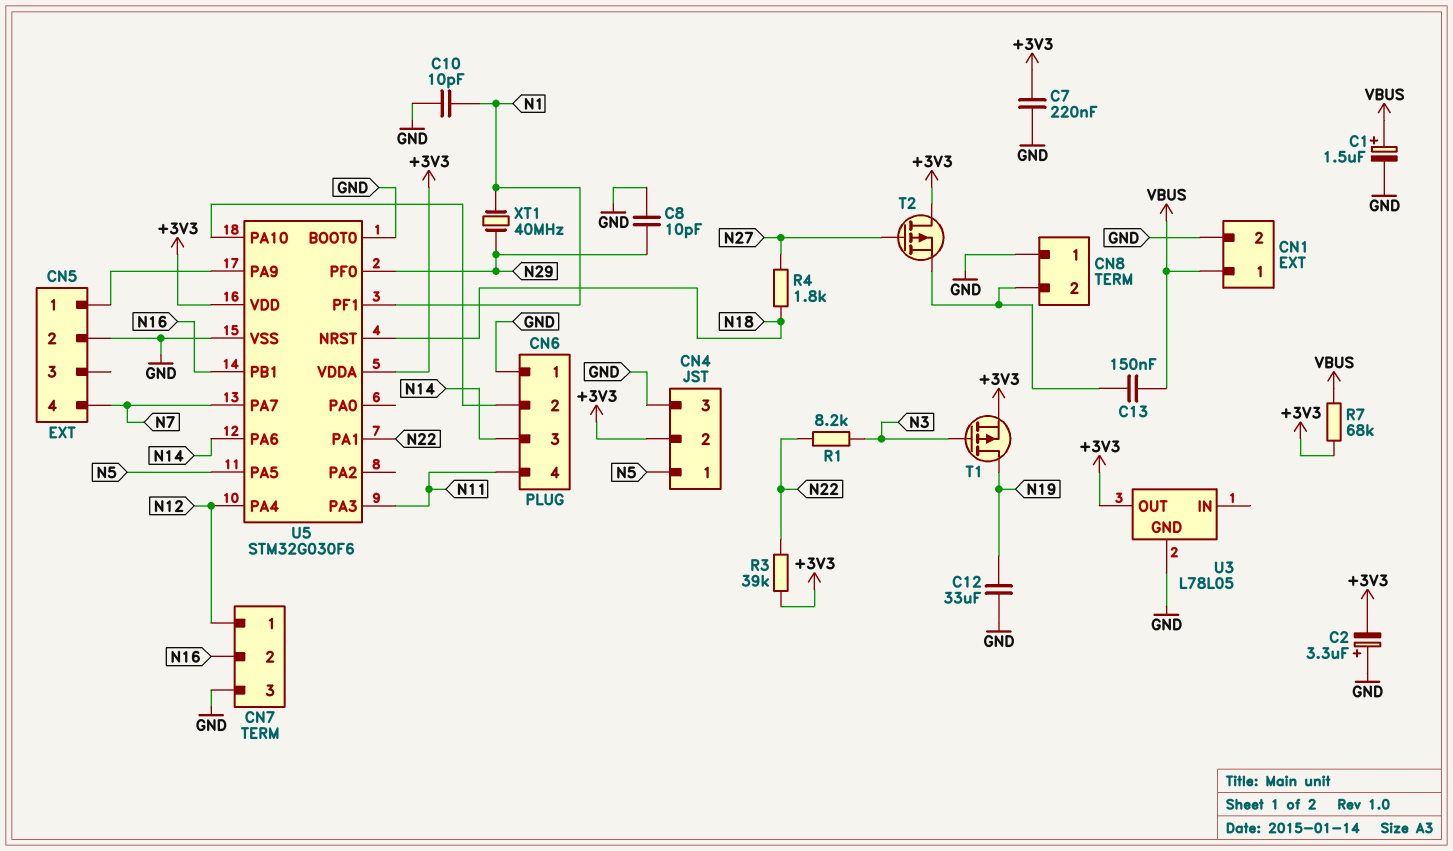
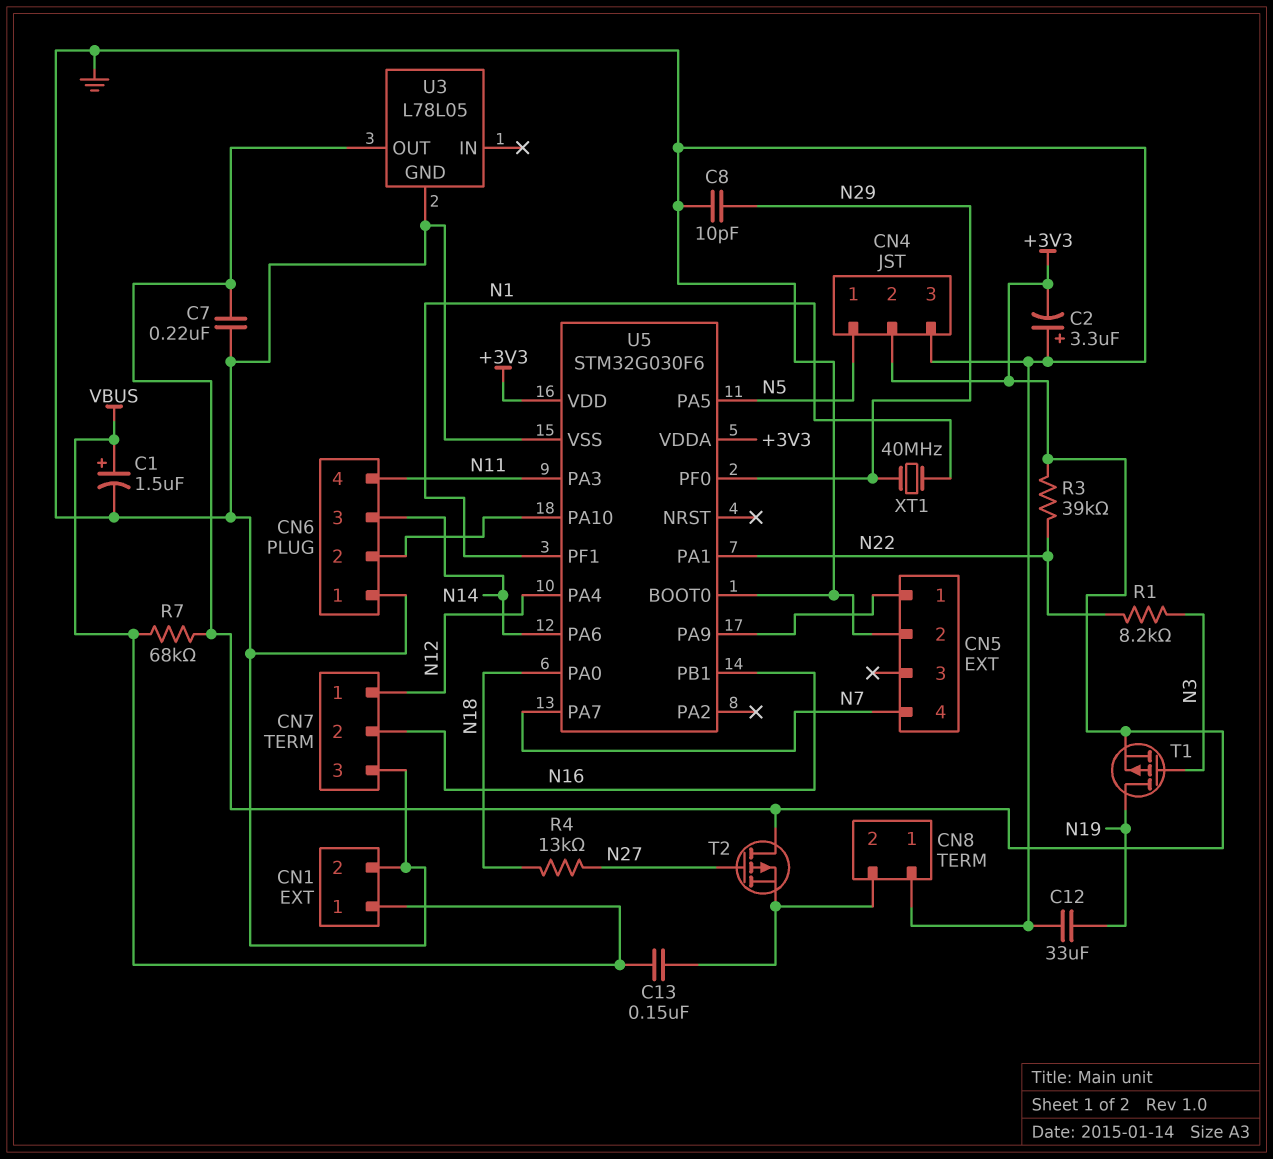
C10: 10pF (GND, N1) -> none
R4: 1.8k (N18, N27) -> 13k (N18, N27)
U5 pin NRST: N18 -> none
U5 pin PA0: none -> N18

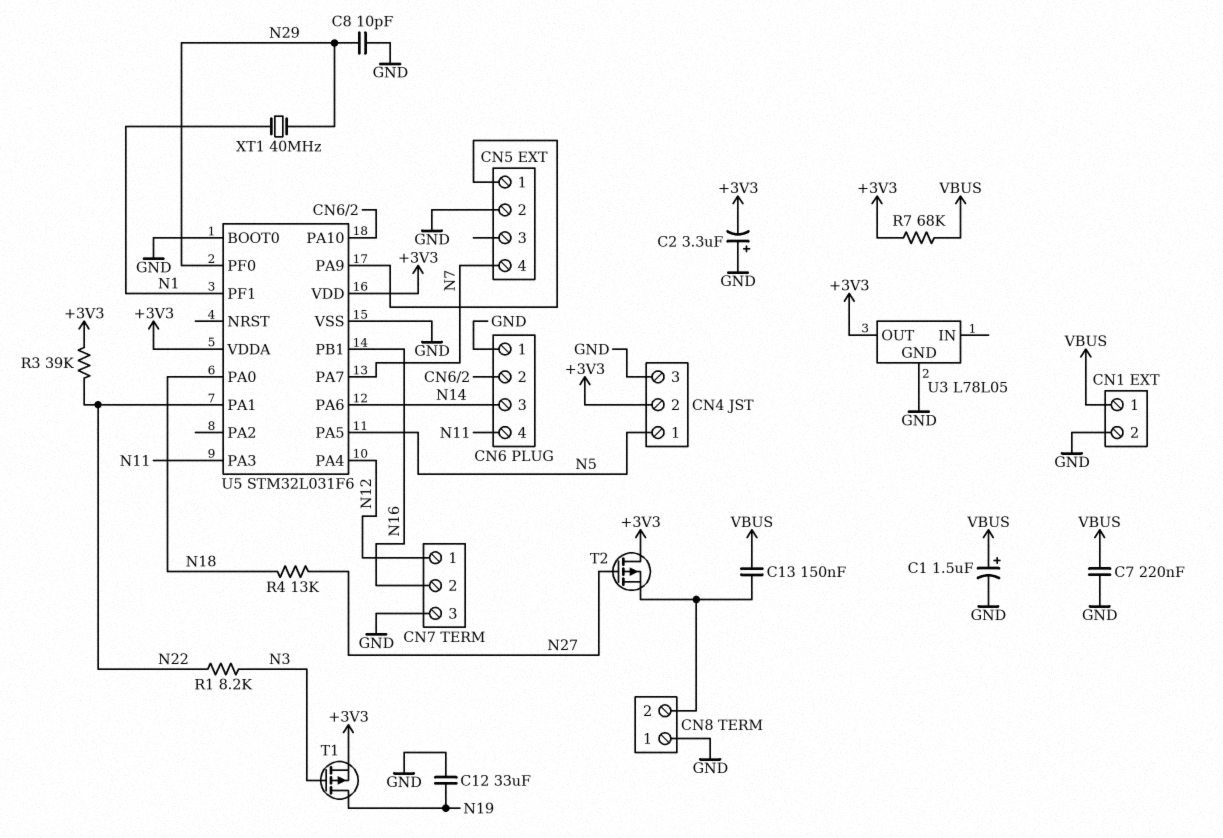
C7: 220nF (+3V3, GND) -> 220nF (GND, VBUS)
U5: STM32G030F6 -> STM32L031F6

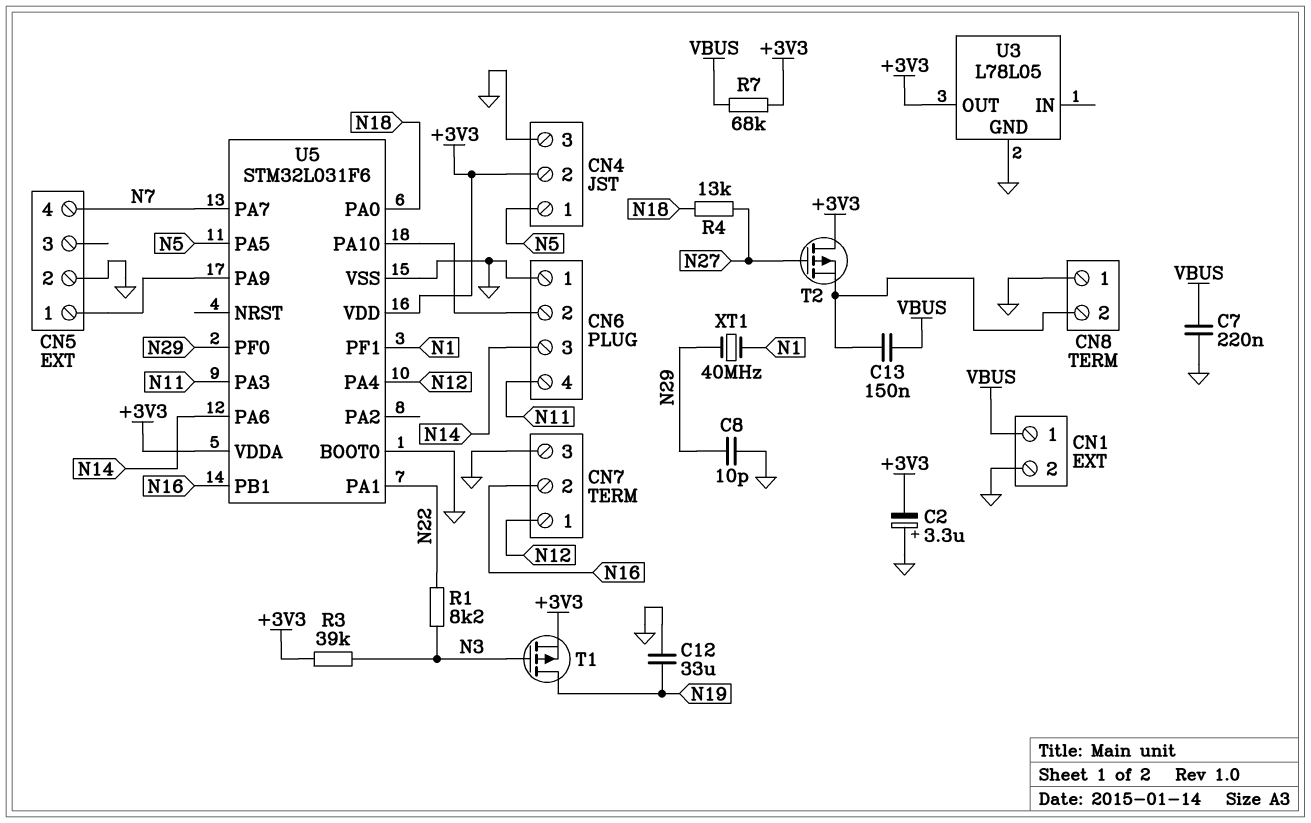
C1: 1.5uF (plus VBUS, minus GND) -> none
R3: 39k (+3V3, N22) -> 39k (+3V3, N3)

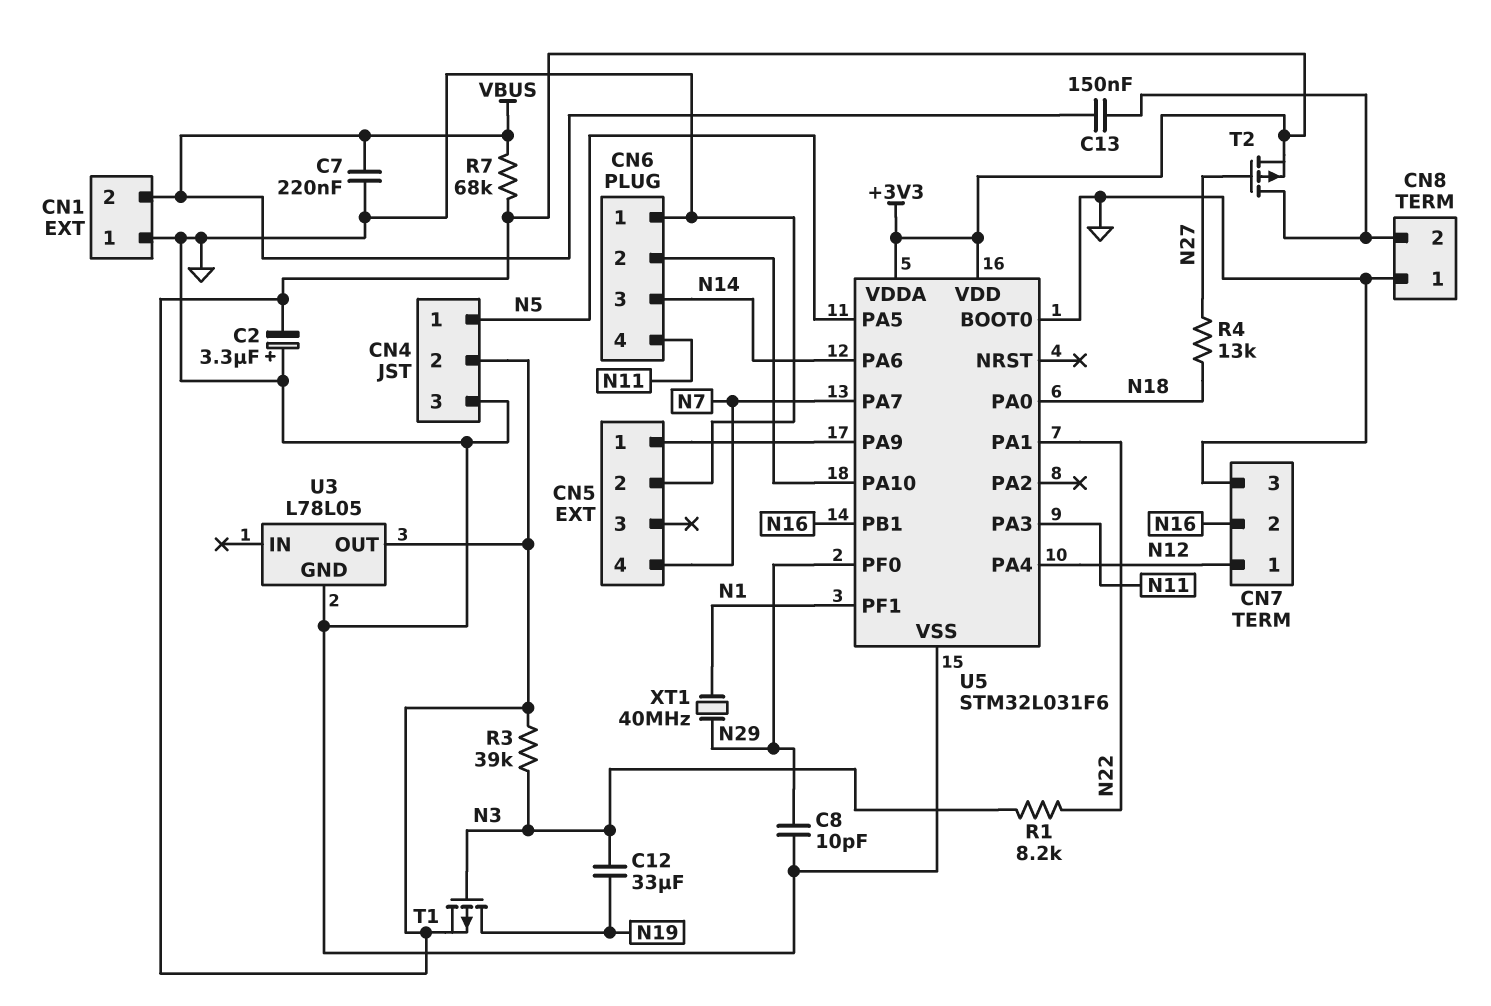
C12: 33uF (GND, N19) -> 33uF (N3, N19)
CN1 pin 1: VBUS -> GND
CN1 pin 2: GND -> VBUS
T2: PMOS (G N27, D +3V3, S CN8/2) -> PMOS (G N27, D CN8/2, S +3V3)

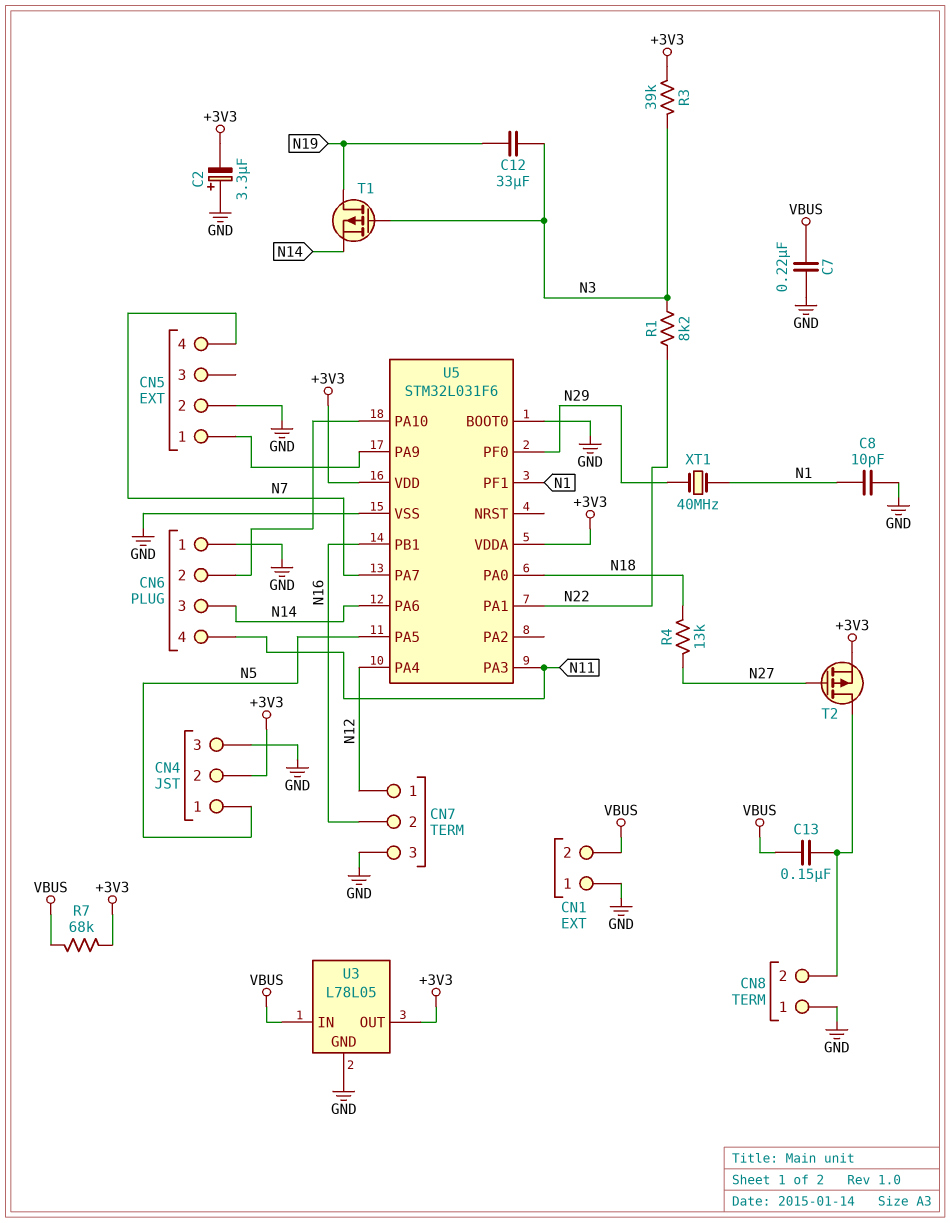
C8: 10pF (GND, N29) -> 10pF (GND, N1)
T1: PMOS (G N3, D N19, S +3V3) -> PMOS (G N3, D N19, S N14)
U3 pin IN: none -> VBUS

